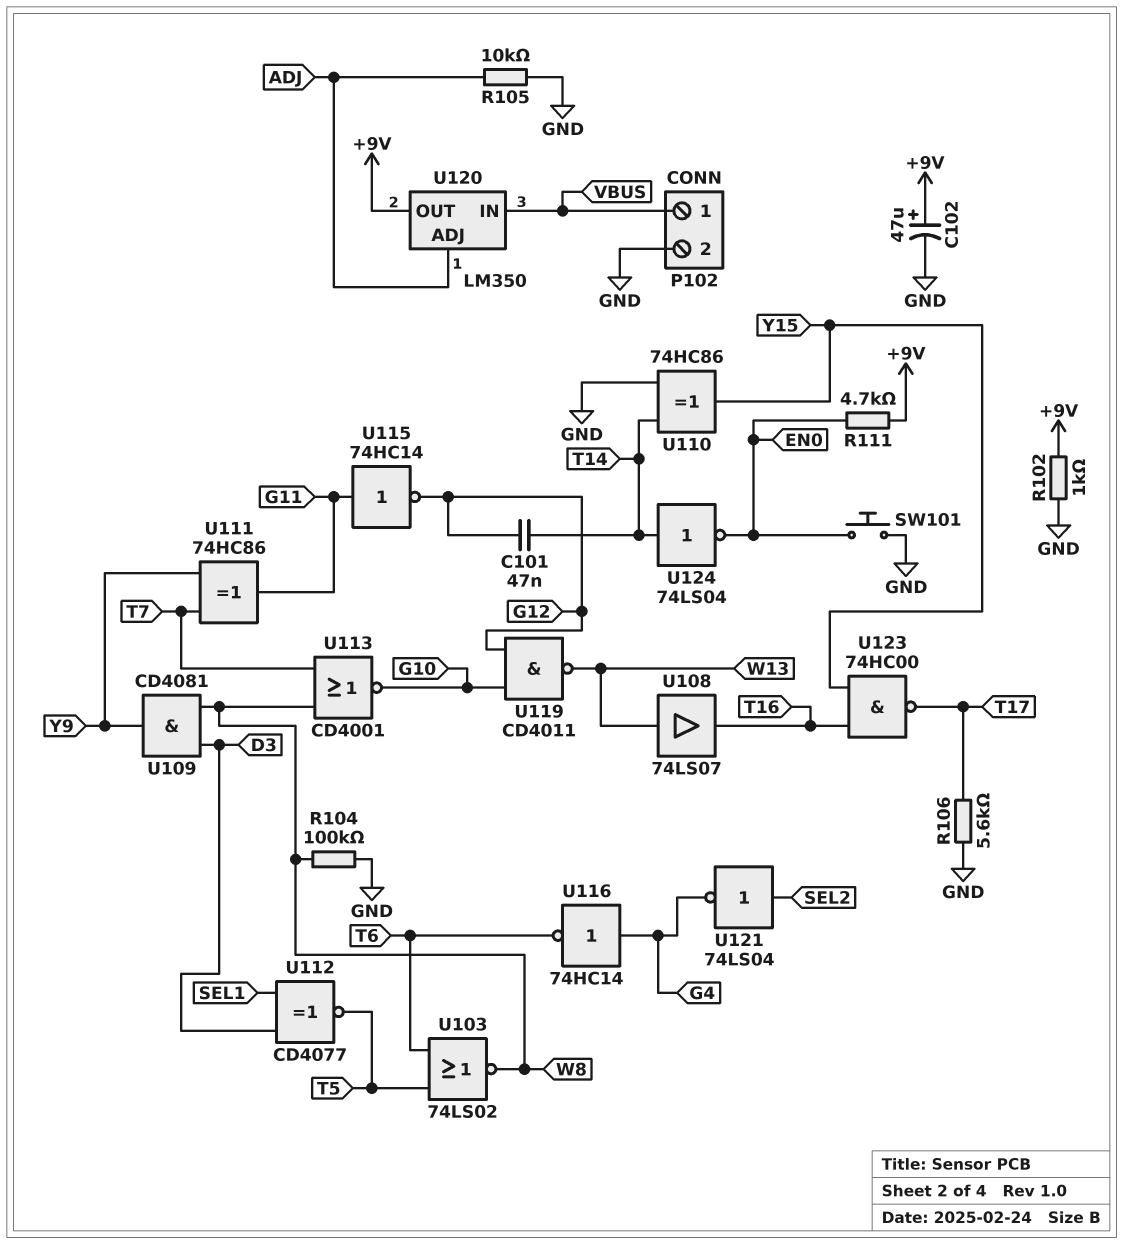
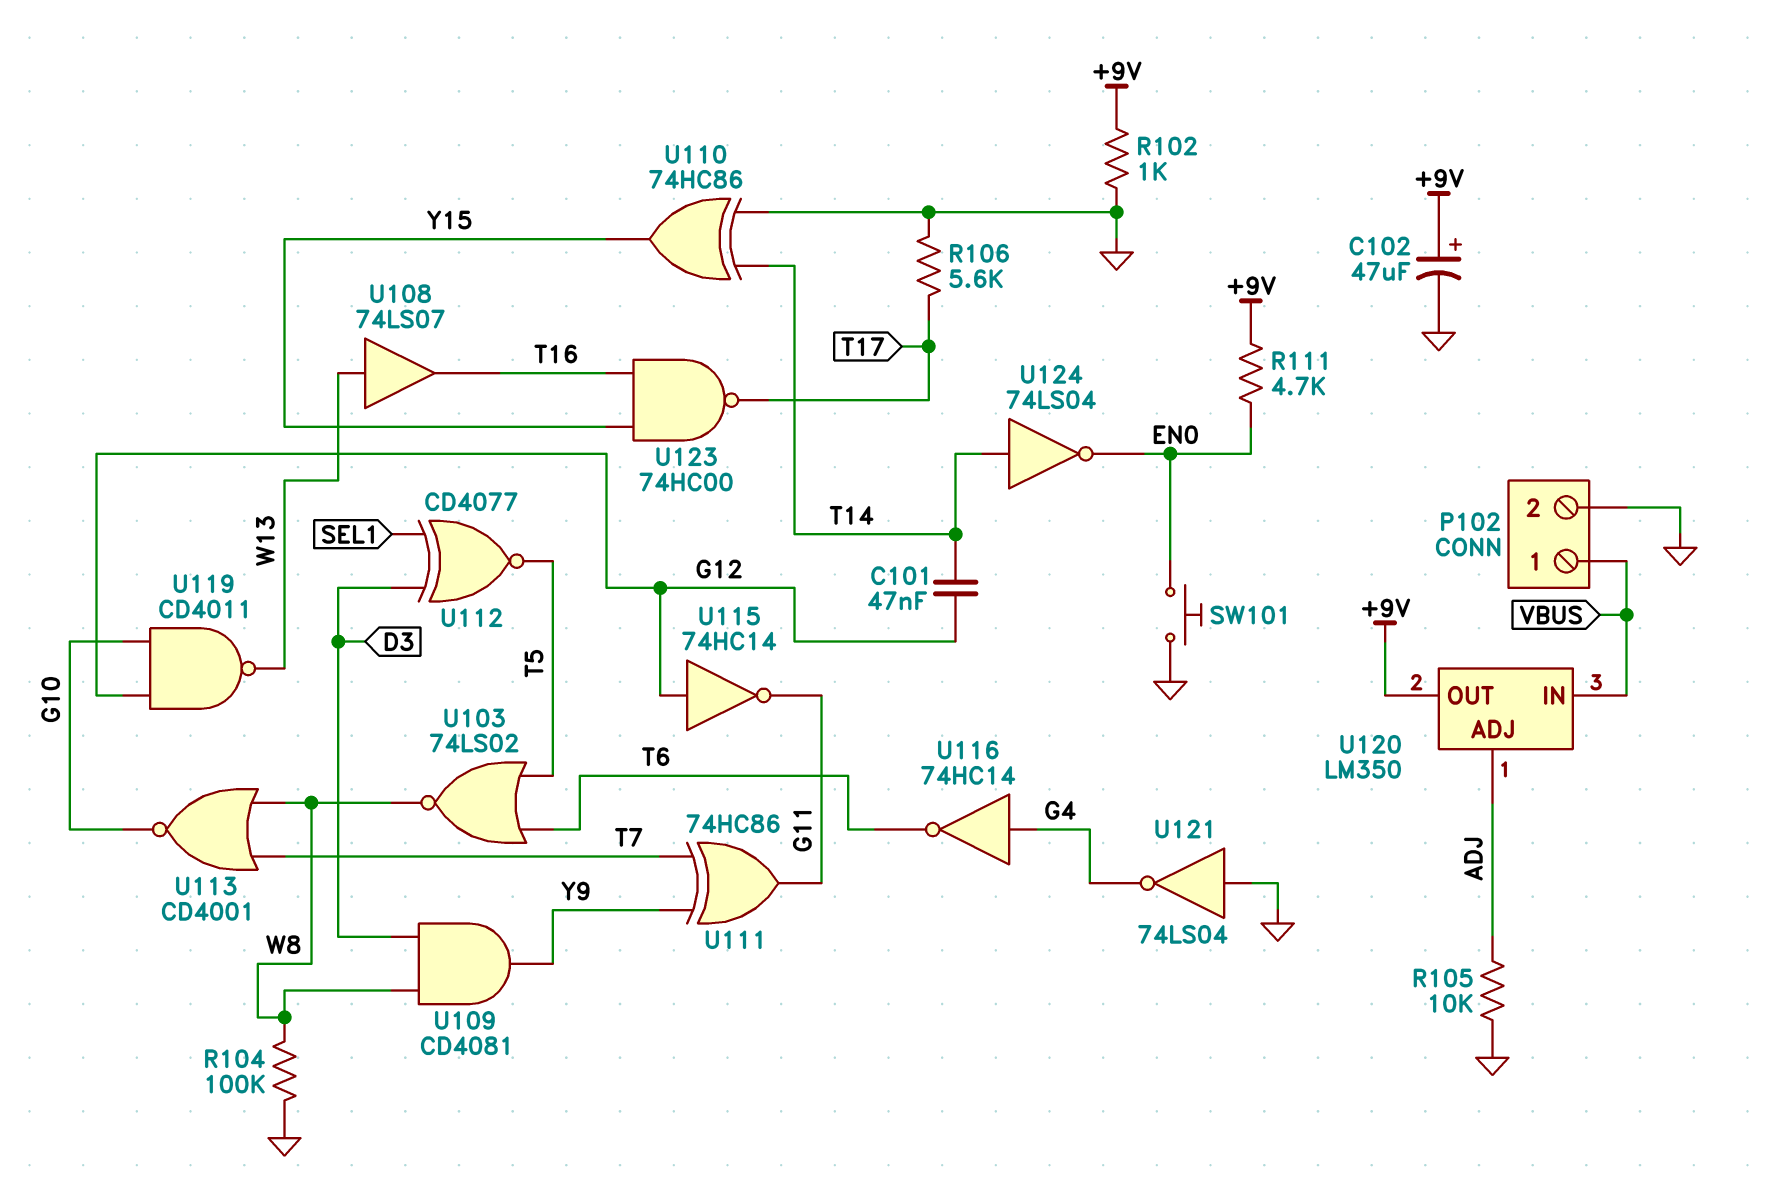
U115: NOT 74HC14 (in G11, out G12) -> NOT 74HC14 (in G12, out G11)
U121: NOT 74LS04 (in SEL2, out G4) -> NOT 74LS04 (in GND, out G4)

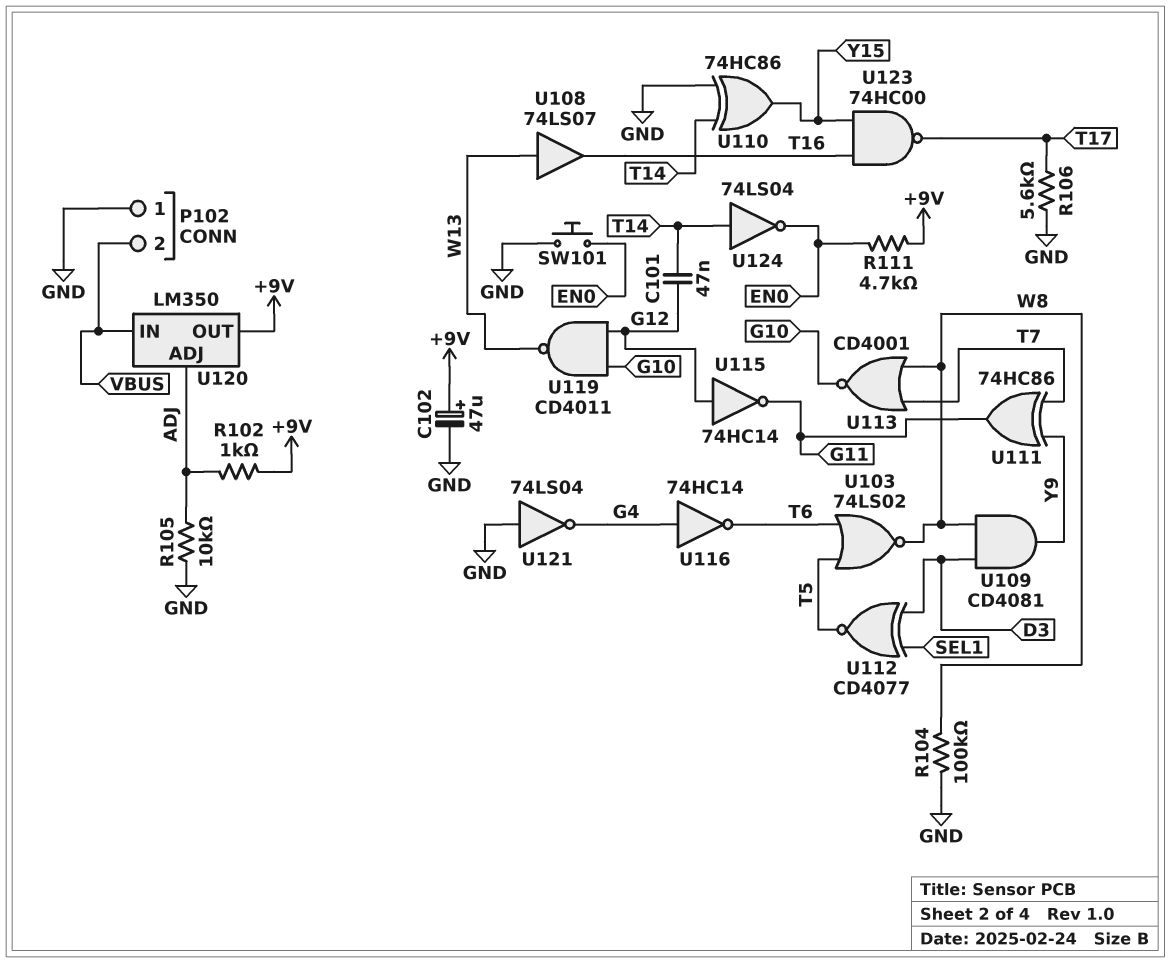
P102 pin 1: VBUS -> GND
P102 pin 2: GND -> VBUS
R102: 1k (+9V, GND) -> 1k (+9V, ADJ)

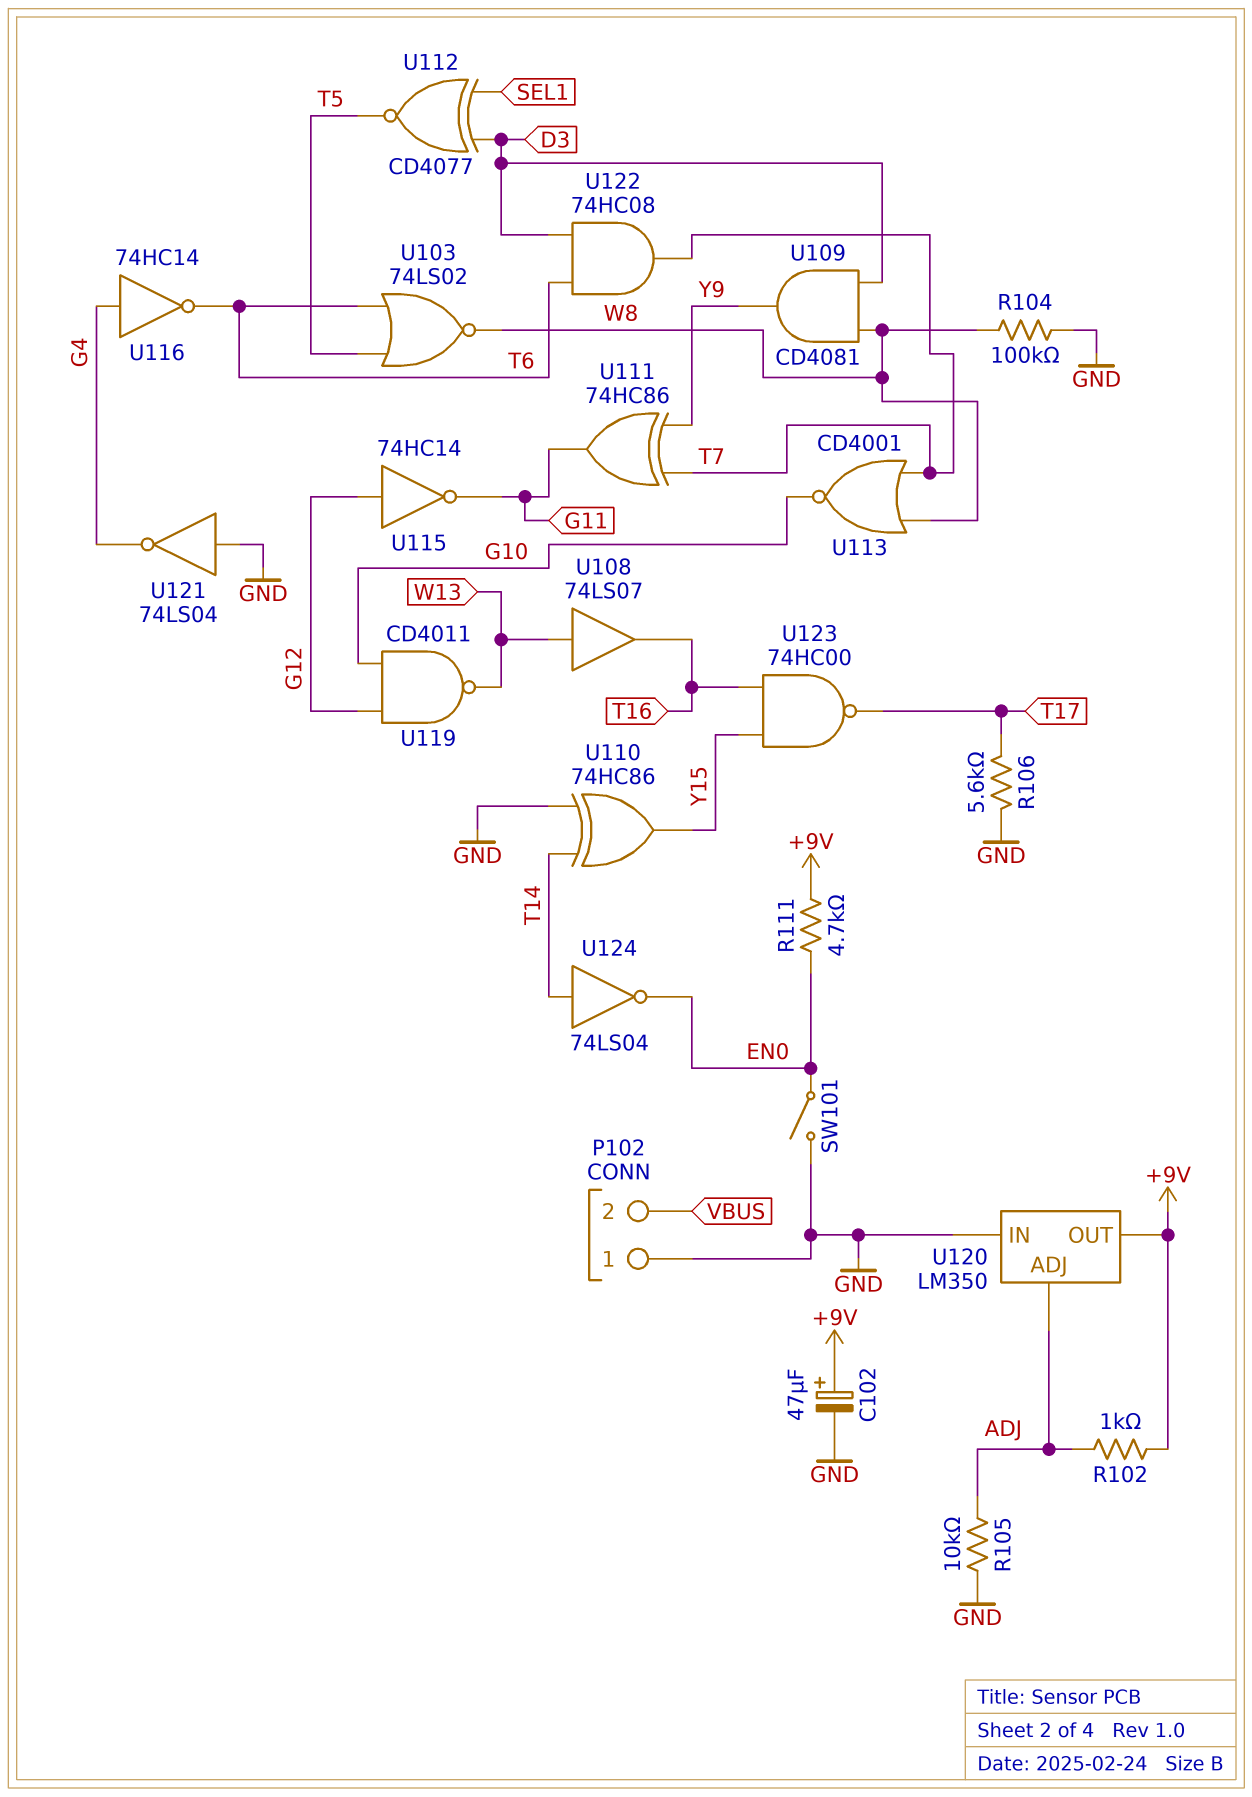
C101: 47nF (G12, T14) -> none
SW101: button (EN0, GND) -> switch (EN0, GND)
U120 pin IN: VBUS -> GND
U122: none -> AND 74HC08 (in D3, in T6, out T7)

